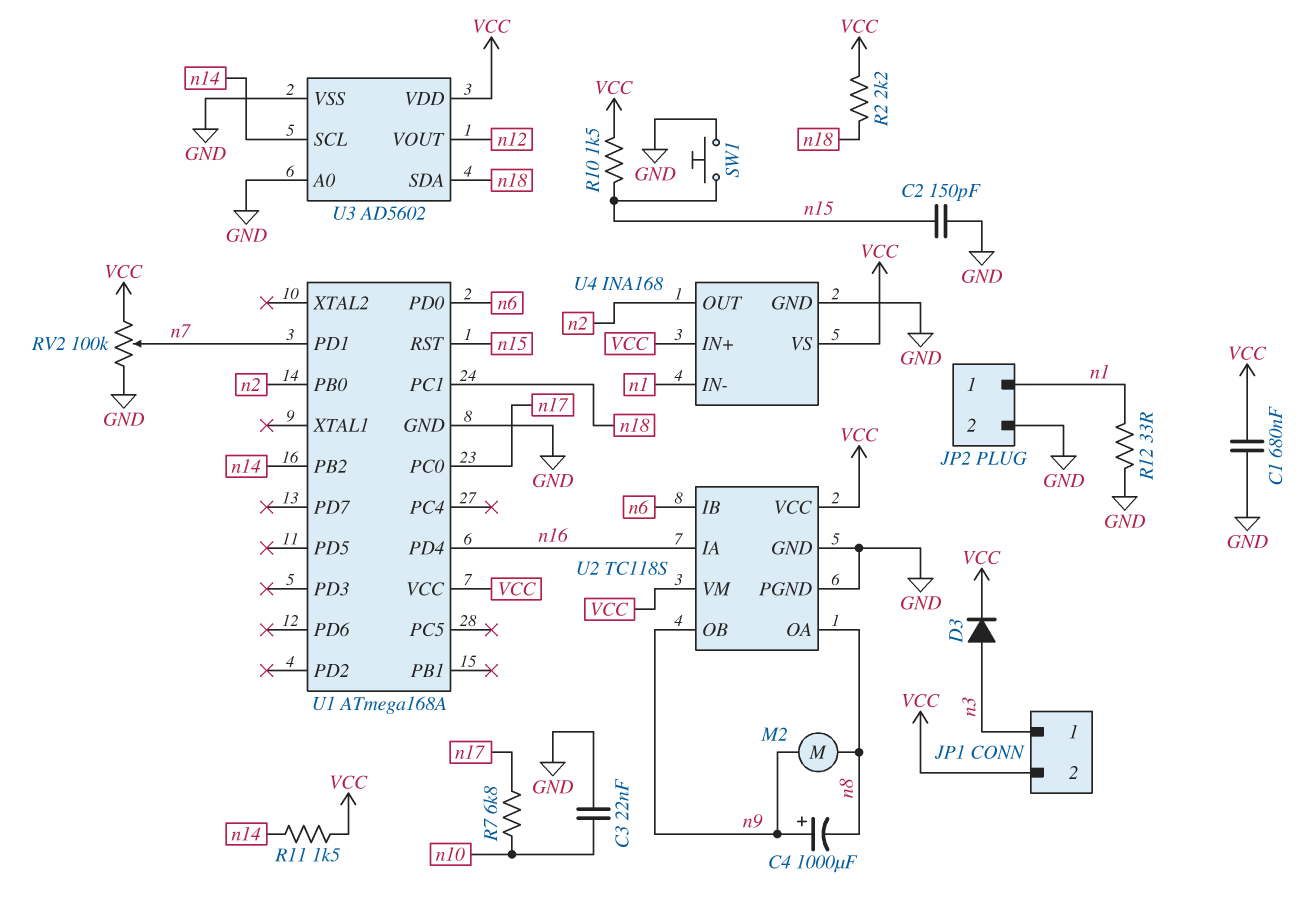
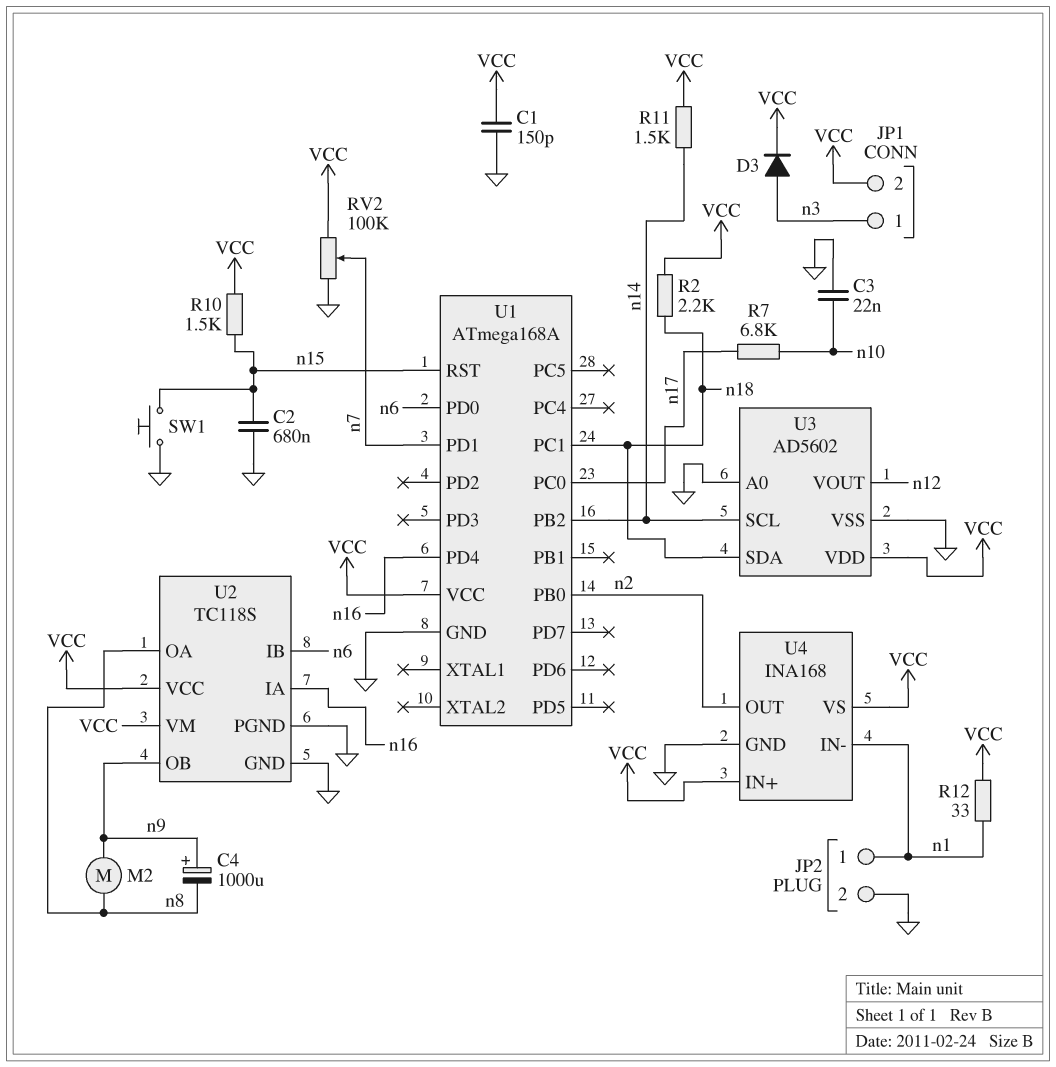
C1: 680nF (GND, VCC) -> 150pF (GND, VCC)
C2: 150pF (GND, n15) -> 680nF (GND, n15)
R12: 33 (GND, n1) -> 33 (VCC, n1)

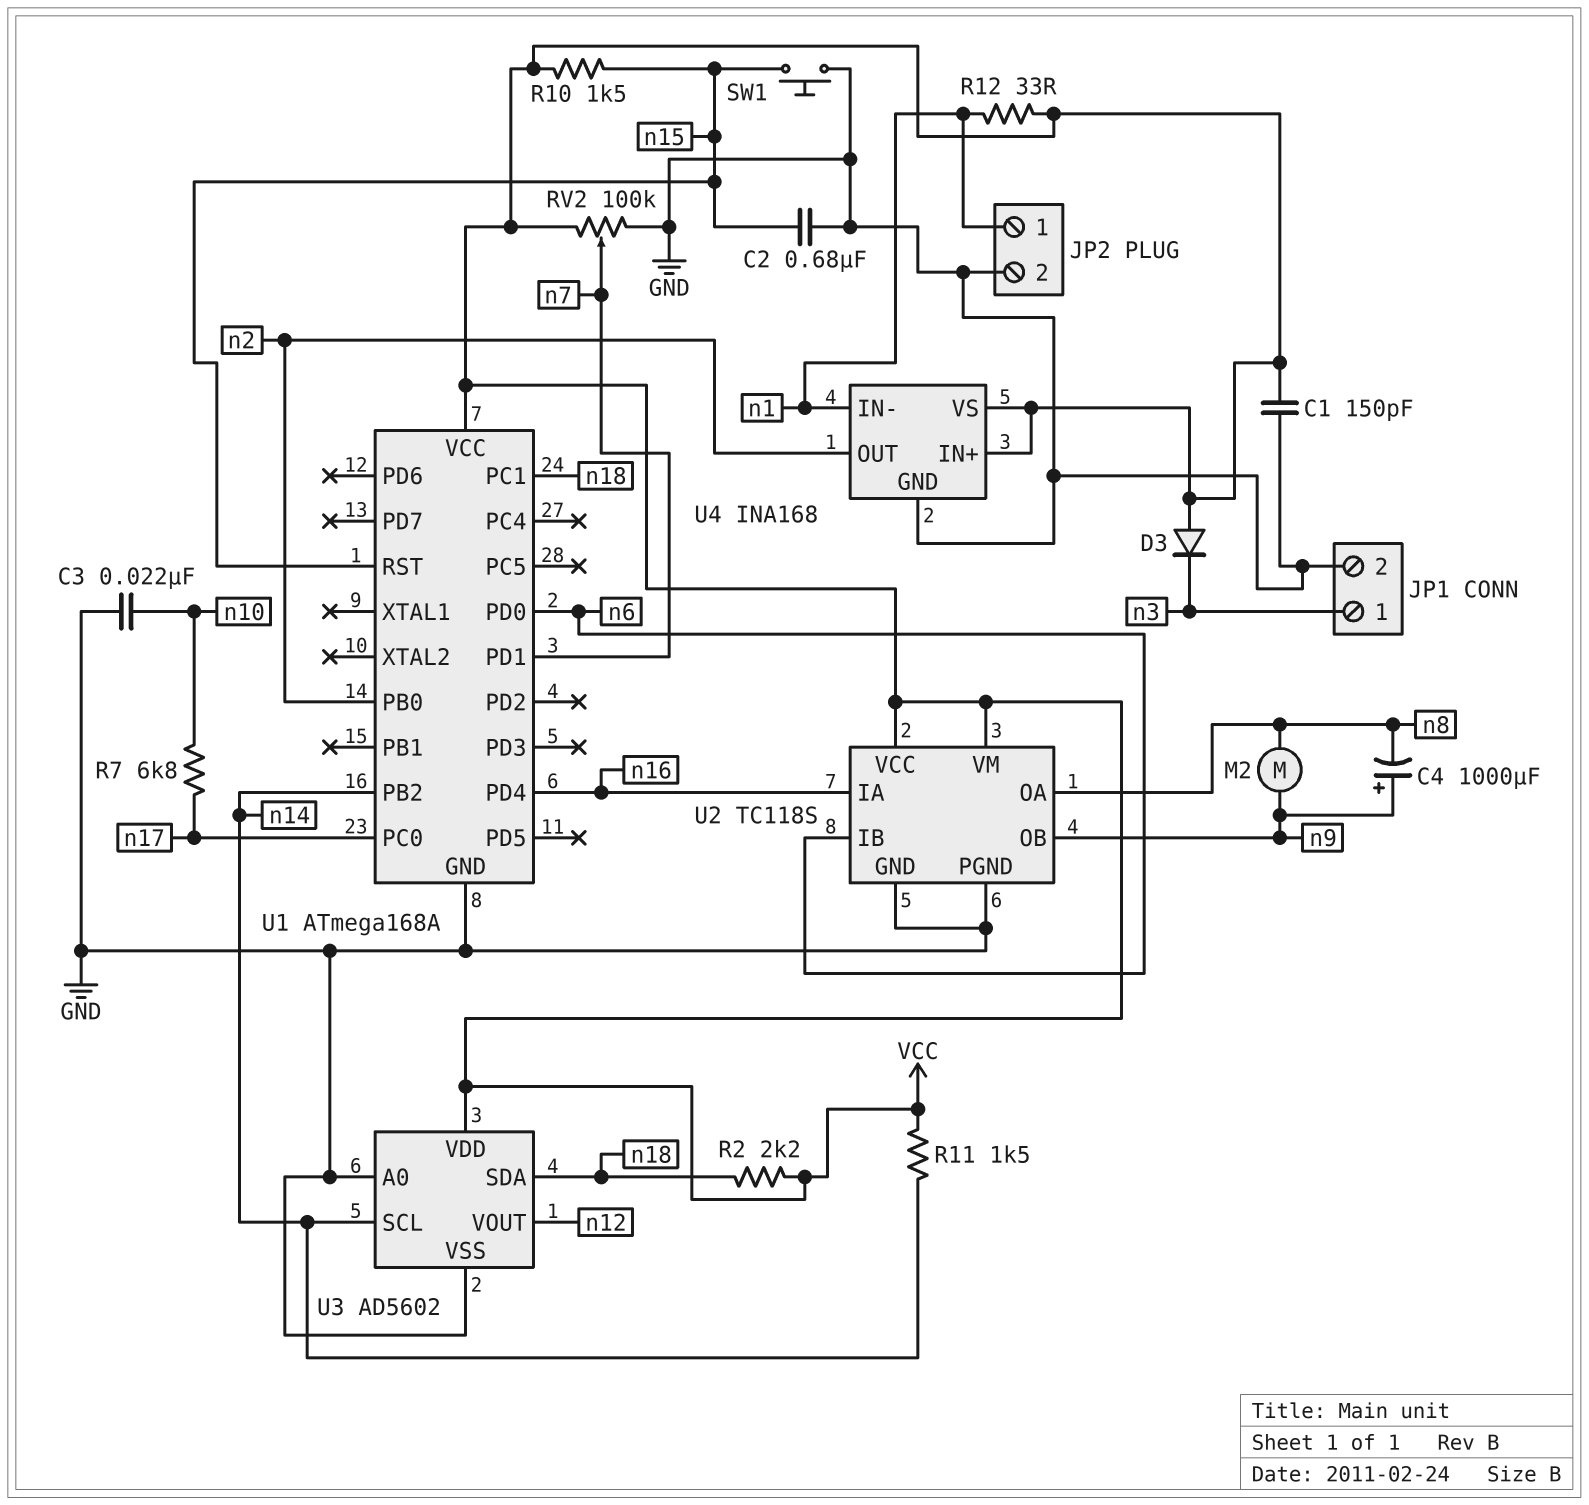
D3: diode (A n3, K VCC) -> diode (A VCC, K n3)
JP1 pin 2: VCC -> GND

